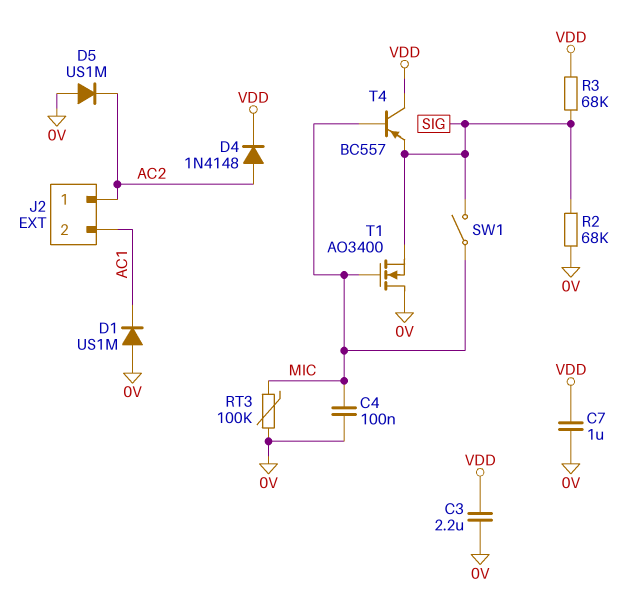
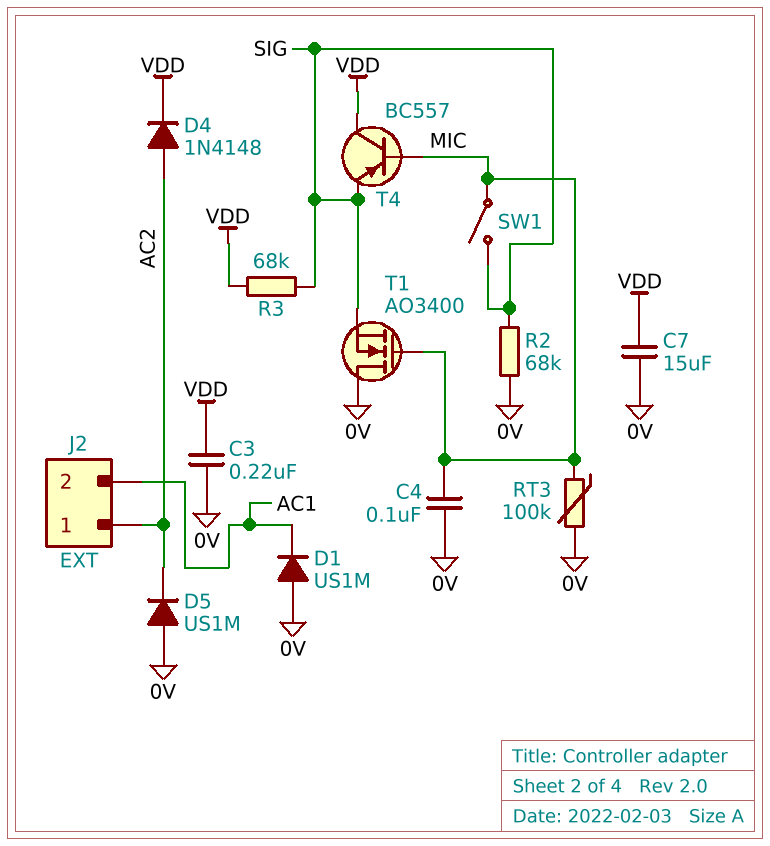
C3: 2.2uF (0V, VDD) -> 220nF (0V, VDD)
C7: 1uF (0V, VDD) -> 15uF (0V, VDD)

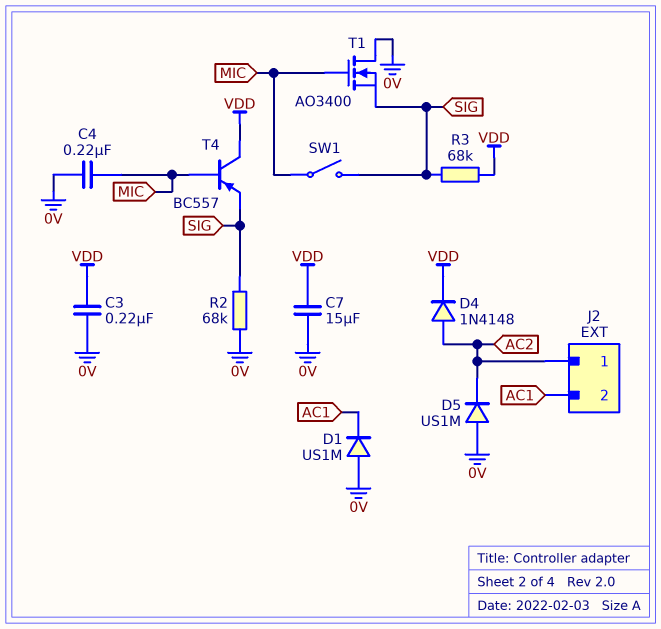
C4: 100nF (0V, MIC) -> 220nF (0V, MIC)
RT3: 100k (0V, MIC) -> none

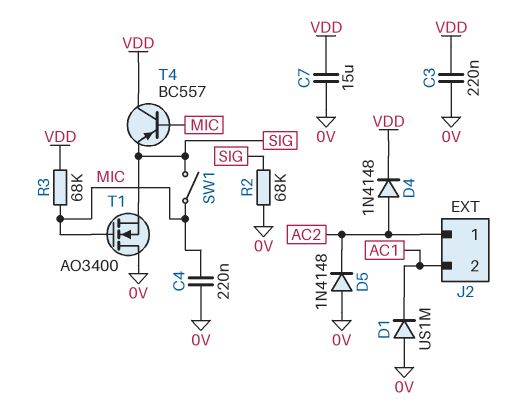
D5: diode US1M (A 0V, K AC2) -> diode 1N4148 (A 0V, K AC2)
R3: 68k (SIG, VDD) -> 68k (MIC, VDD)

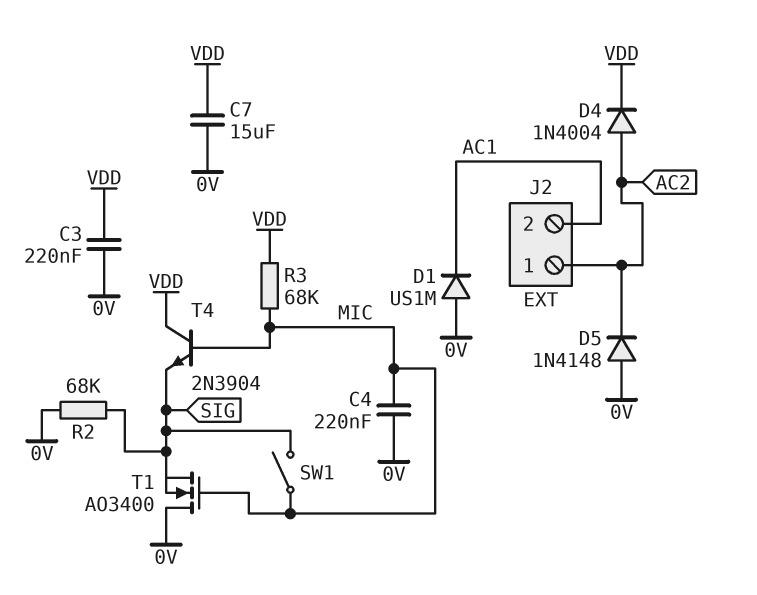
D4: diode 1N4148 (A AC2, K VDD) -> diode 1N4004 (A AC2, K VDD)
T4: PNP BC557 (B MIC, C VDD, E SIG) -> NPN 2N3904 (B MIC, C VDD, E SIG)

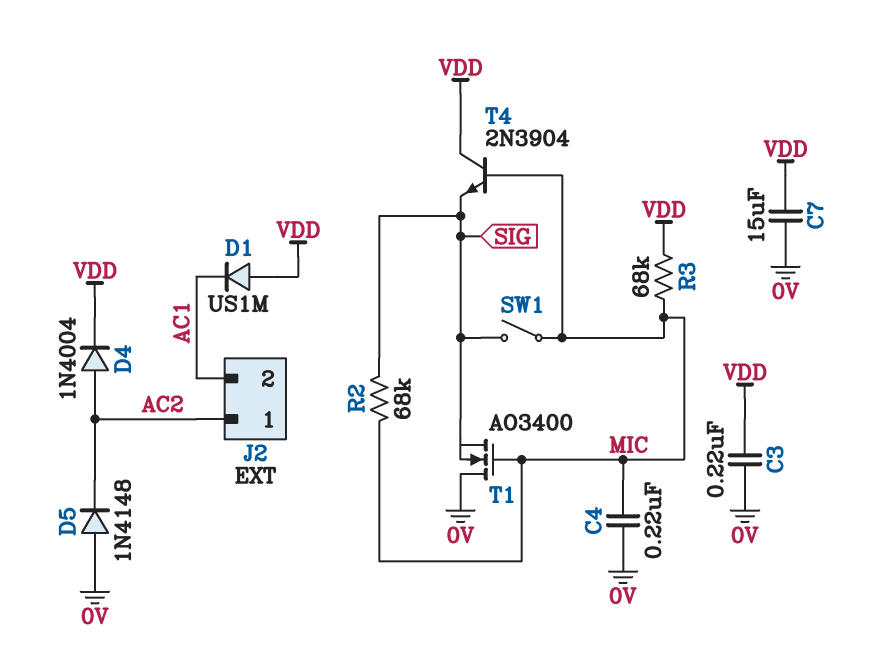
D1: diode US1M (A 0V, K AC1) -> diode US1M (A VDD, K AC1)
R2: 68k (0V, SIG) -> 68k (MIC, SIG)

